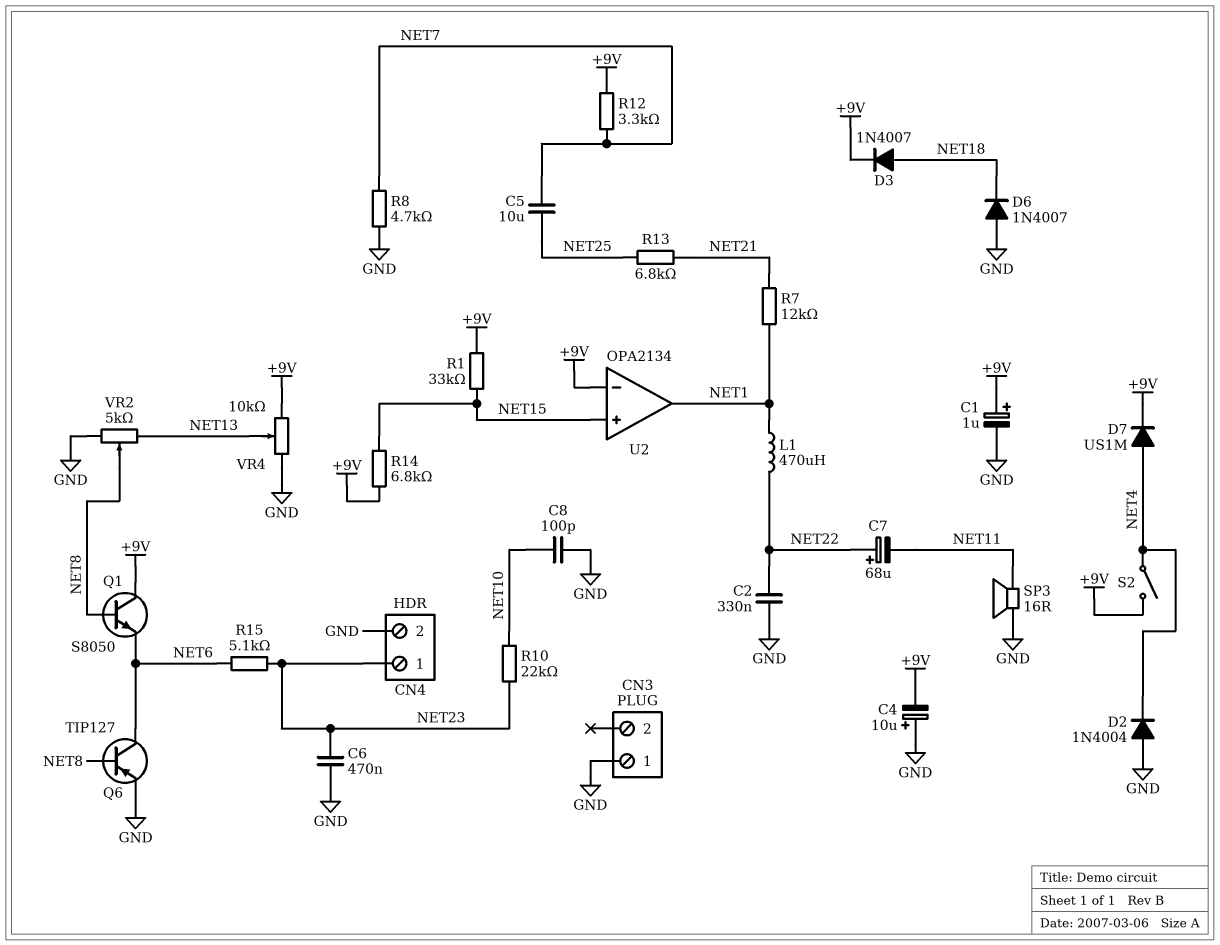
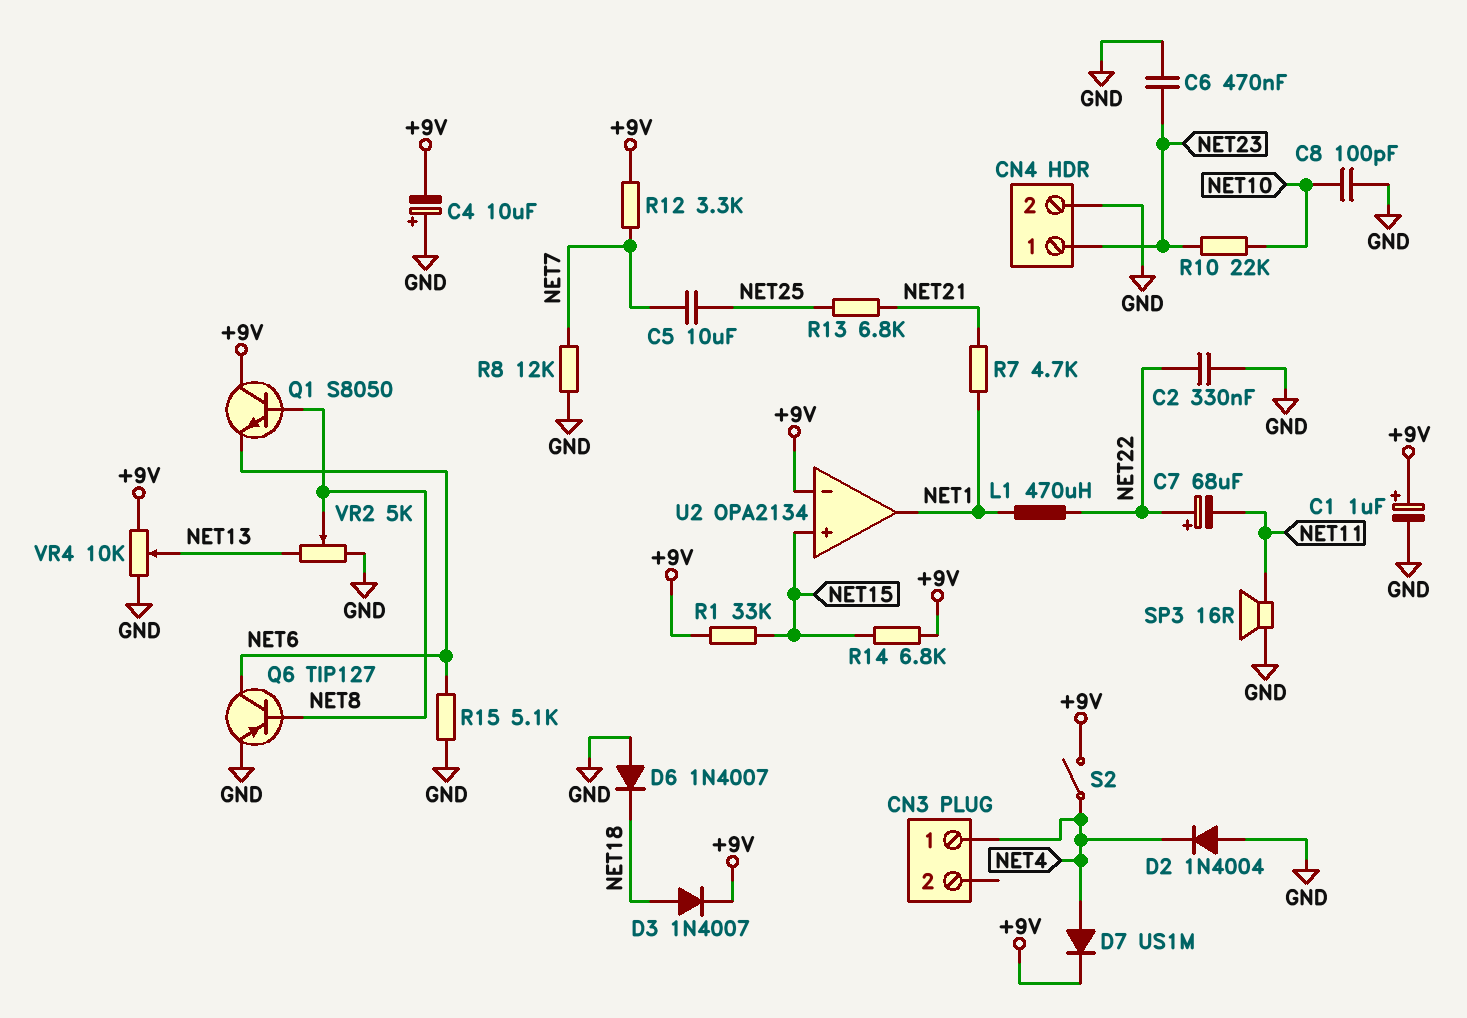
CN3 pin 1: GND -> NET4
R7: 12k (NET1, NET21) -> 4.7k (NET1, NET21)
R8: 4.7k (GND, NET7) -> 12k (GND, NET7)
R15: 5.1k (NET6, NET23) -> 5.1k (GND, NET6)

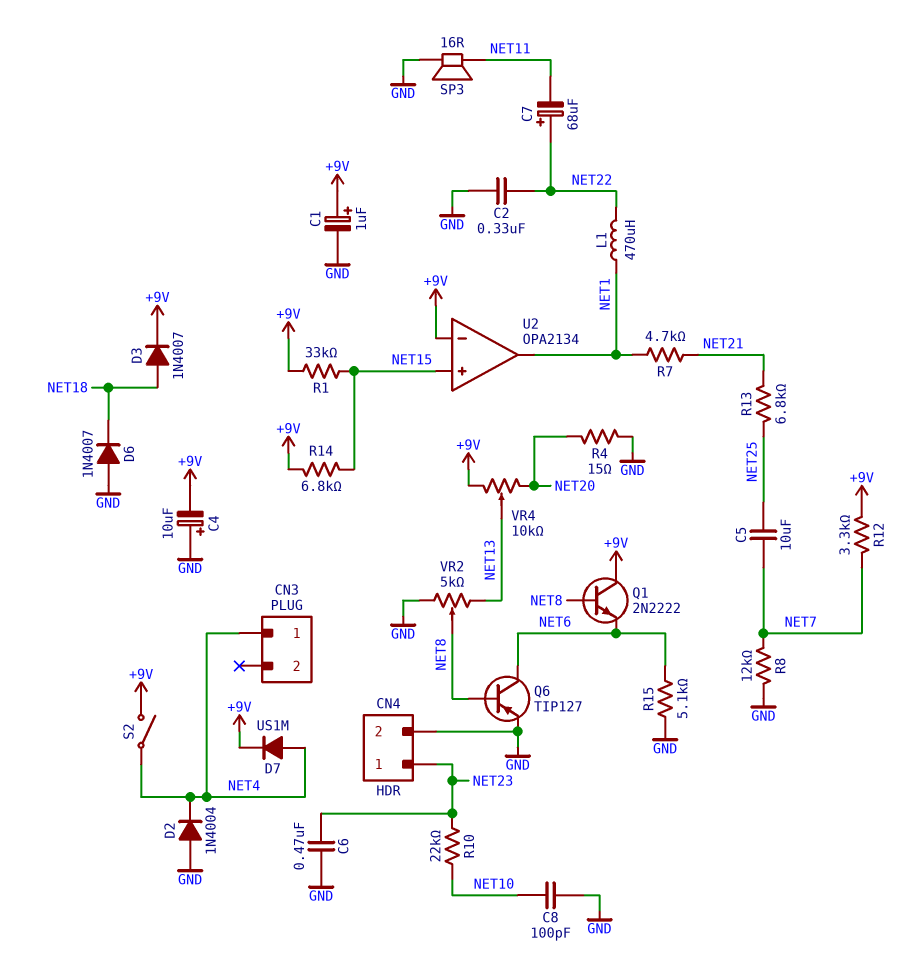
Q1: NPN S8050 (B NET8, C +9V, E NET6) -> NPN 2N2222 (B NET8, C +9V, E NET6)
R4: none -> 15 (GND, NET20)
VR4: 10k (+9V, GND, wiper NET13) -> 10k (+9V, NET20, wiper NET13)

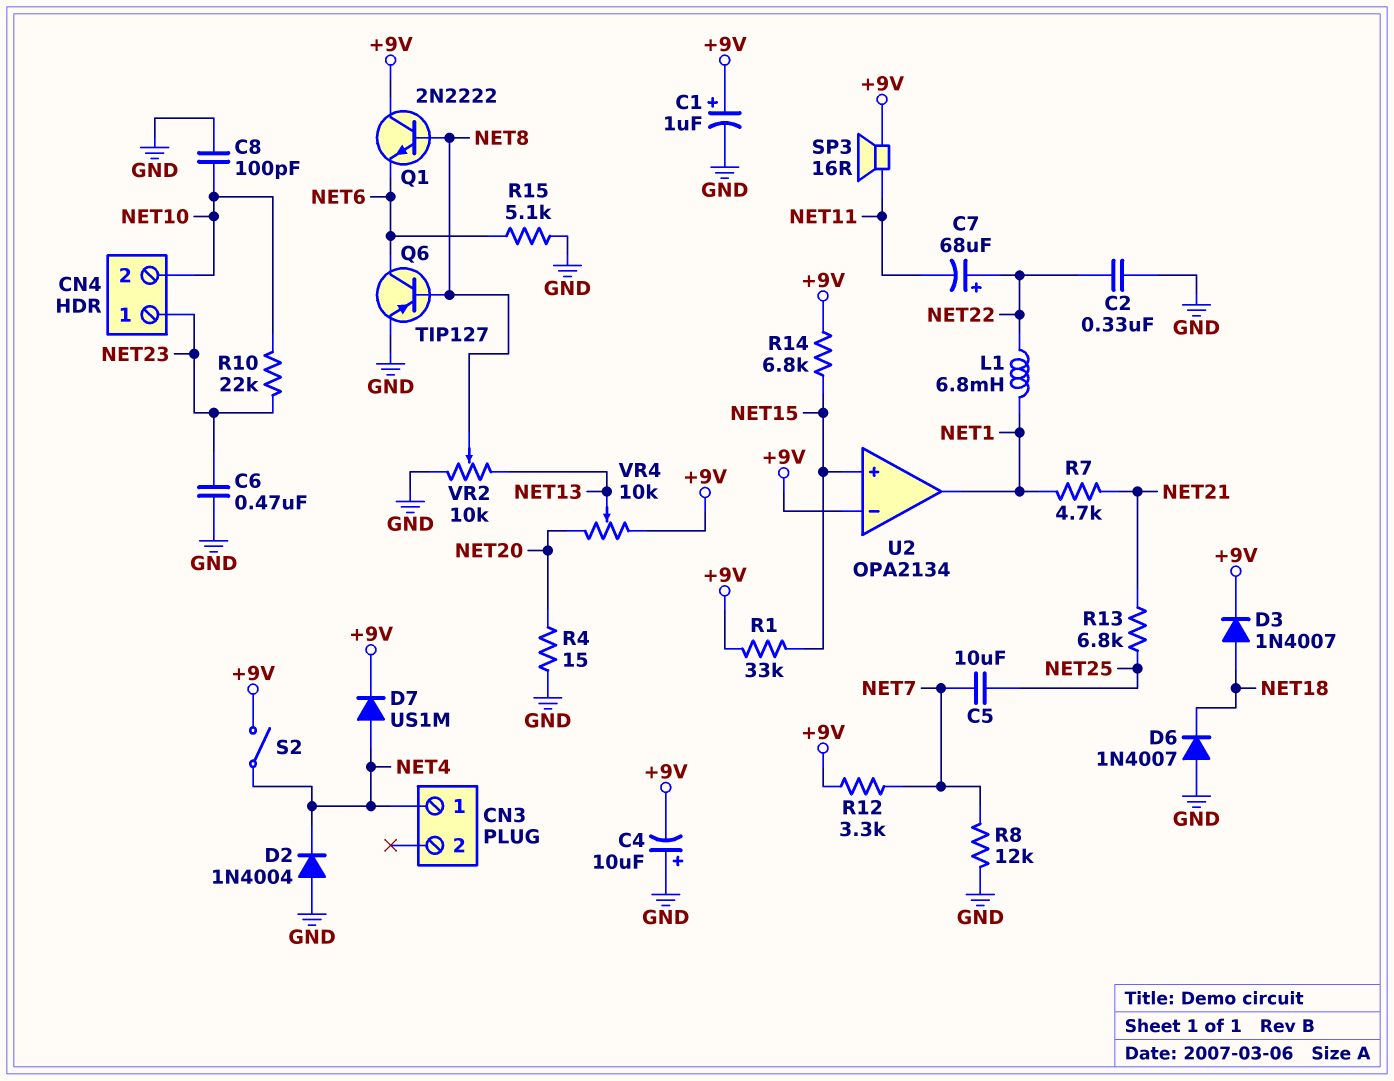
CN4 pin 2: GND -> NET10
L1: 470uH (NET1, NET22) -> 6.8mH (NET1, NET22)
SP3: speaker 16R (GND, NET11) -> speaker 16R (+9V, NET11)
VR2: 5k (GND, NET13, wiper NET8) -> 10k (GND, NET13, wiper NET8)

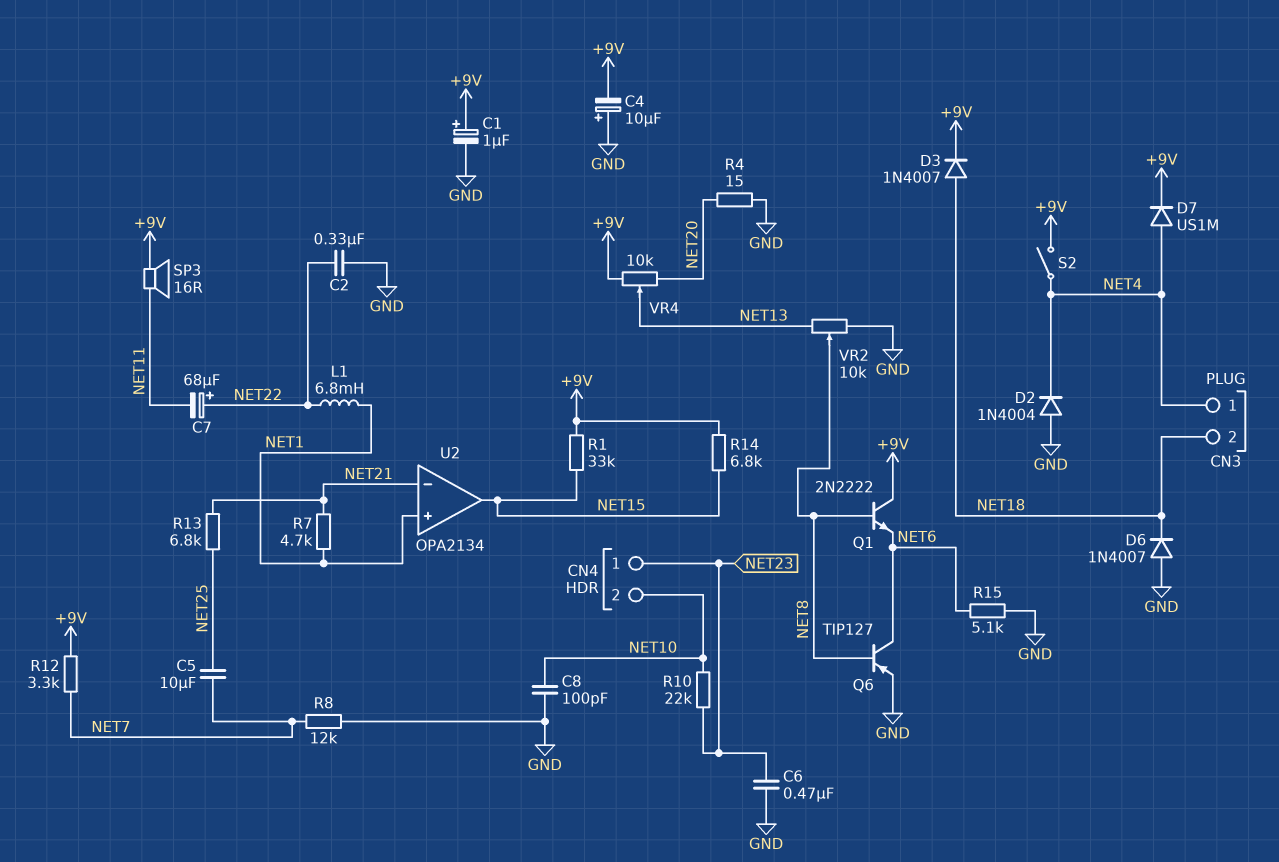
CN3 pin 2: none -> NET18
U2 pin in+: NET15 -> NET1
U2 pin in-: +9V -> NET21
U2 pin out: NET1 -> NET15

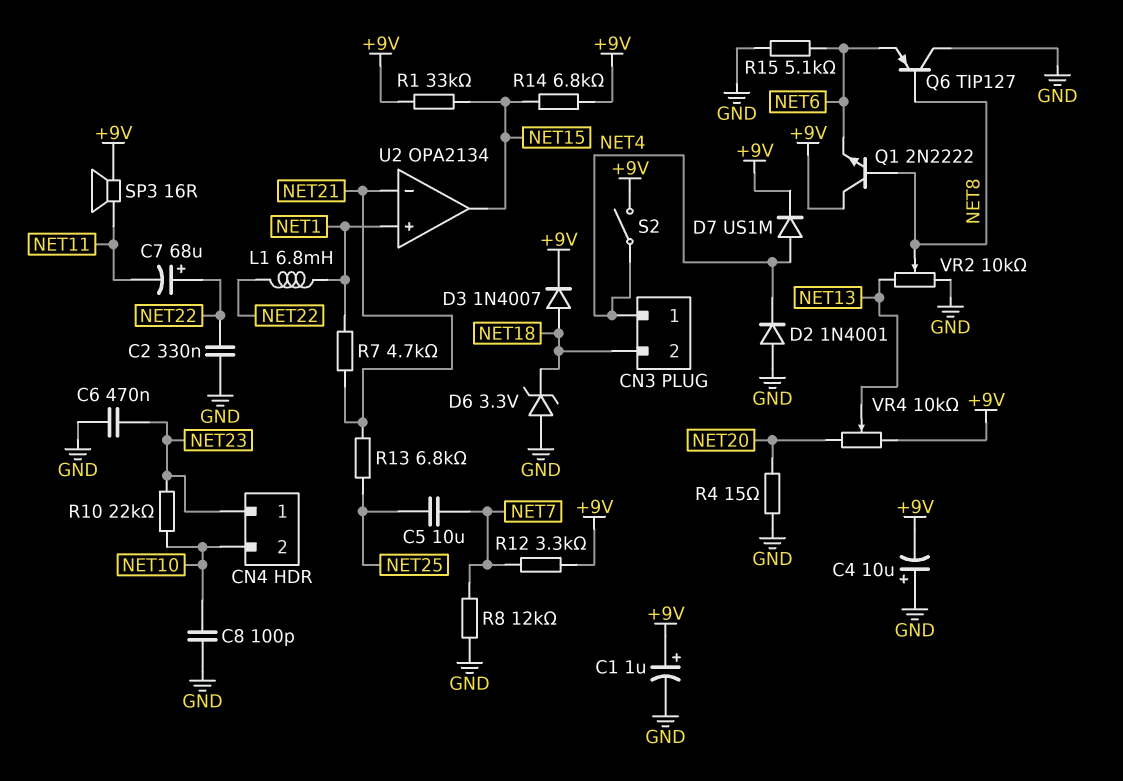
D2: diode 1N4004 (A GND, K NET4) -> diode 1N4001 (A GND, K NET4)
D6: diode 1N4007 (A GND, K NET18) -> zener 3.3V (A GND, K NET18)
Q6: PNP TIP127 (B NET8, C NET6, E GND) -> PNP TIP127 (B NET8, C GND, E NET6)

